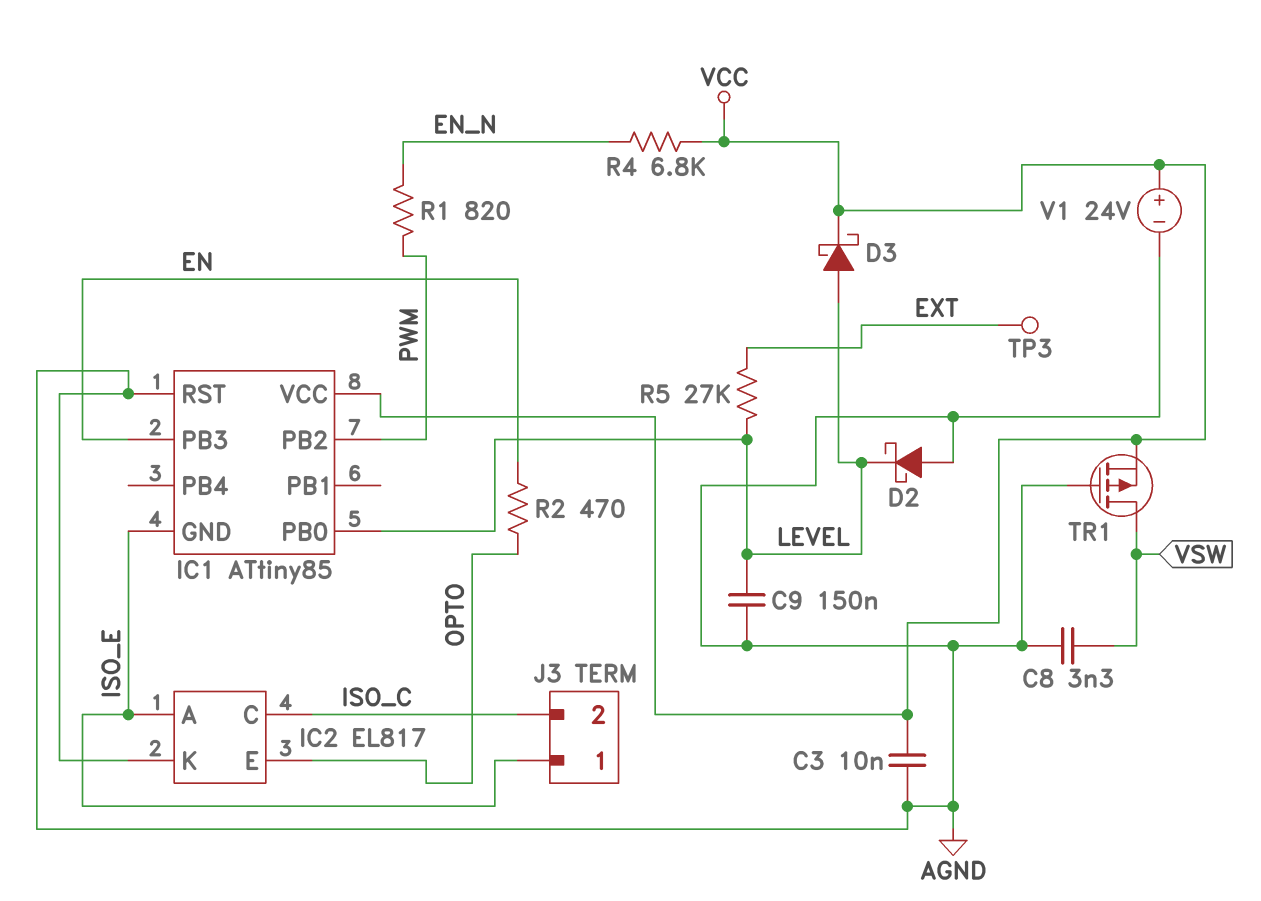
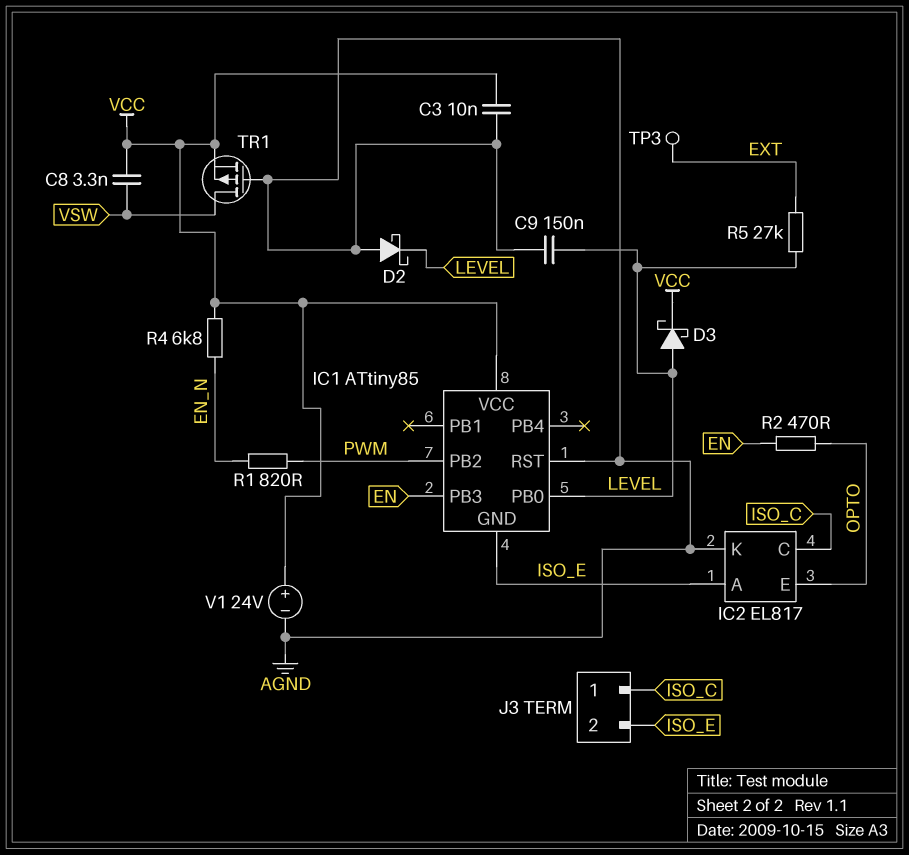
C8: 3.3nF (AGND, VSW) -> 3.3nF (VCC, VSW)
J3 pin 1: ISO_E -> ISO_C
J3 pin 2: ISO_C -> ISO_E

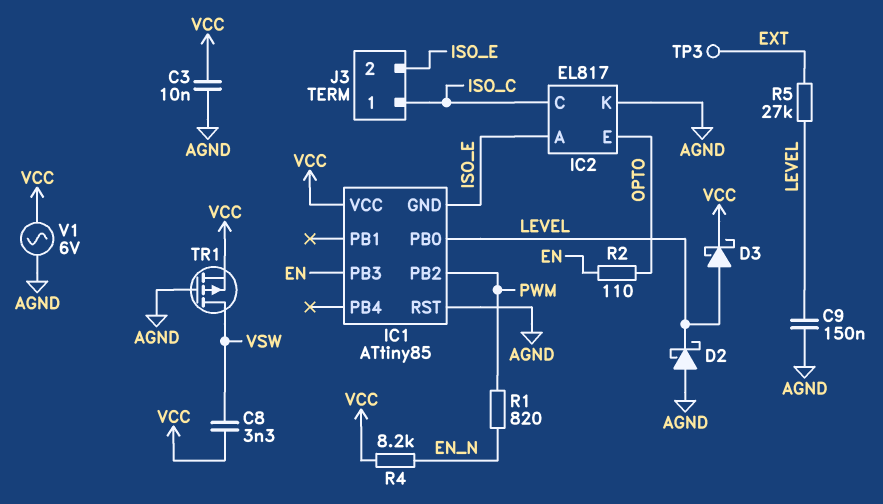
R2: 470 (EN, OPTO) -> 110 (EN, OPTO)
R4: 6.8k (EN_N, VCC) -> 8.2k (EN_N, VCC)
V1: 24V (plus VCC, minus AGND) -> AC 6V (AGND, VCC)

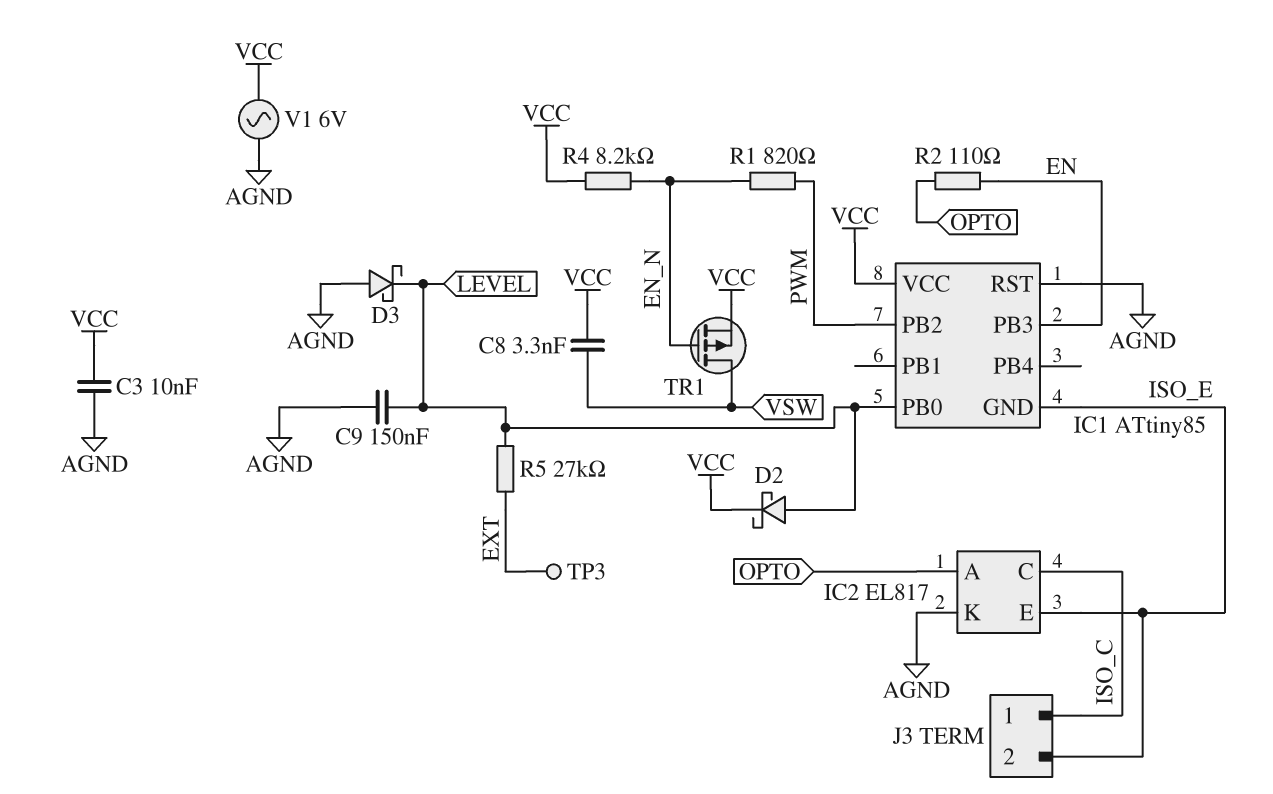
D2: schottky (A AGND, K LEVEL) -> schottky (A LEVEL, K VCC)
D3: schottky (A LEVEL, K VCC) -> schottky (A AGND, K LEVEL)
IC2 pin A: ISO_E -> OPTO
IC2 pin E: OPTO -> ISO_E
TR1: PMOS (G AGND, D VSW, S VCC) -> PMOS (G EN_N, D VSW, S VCC)

